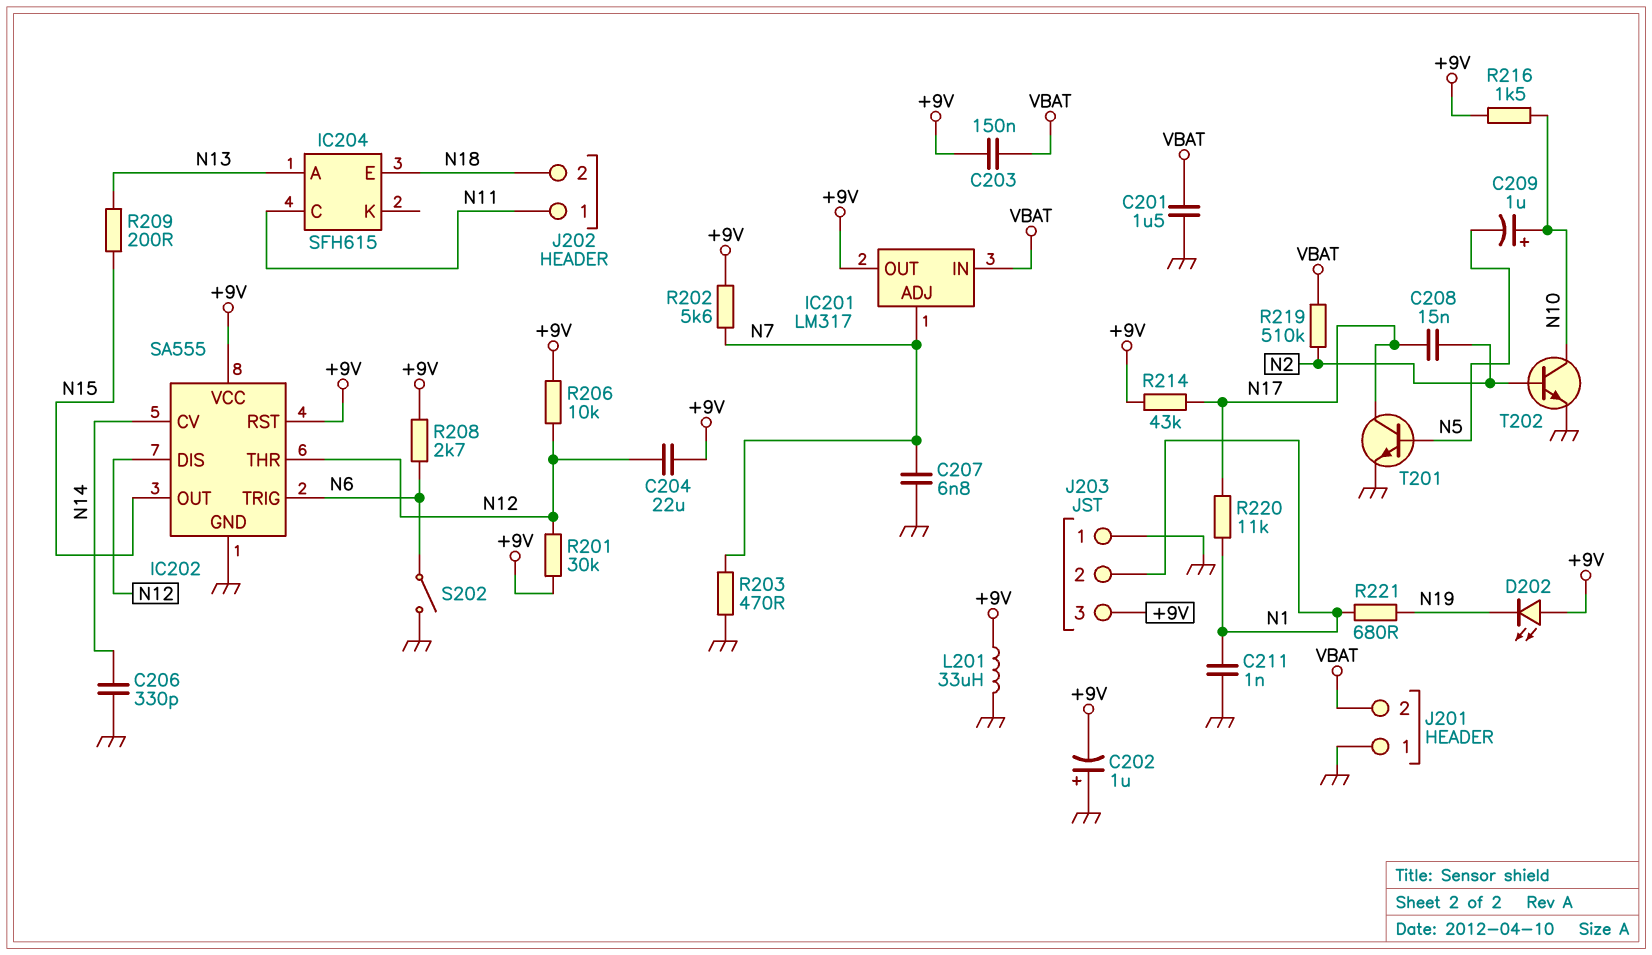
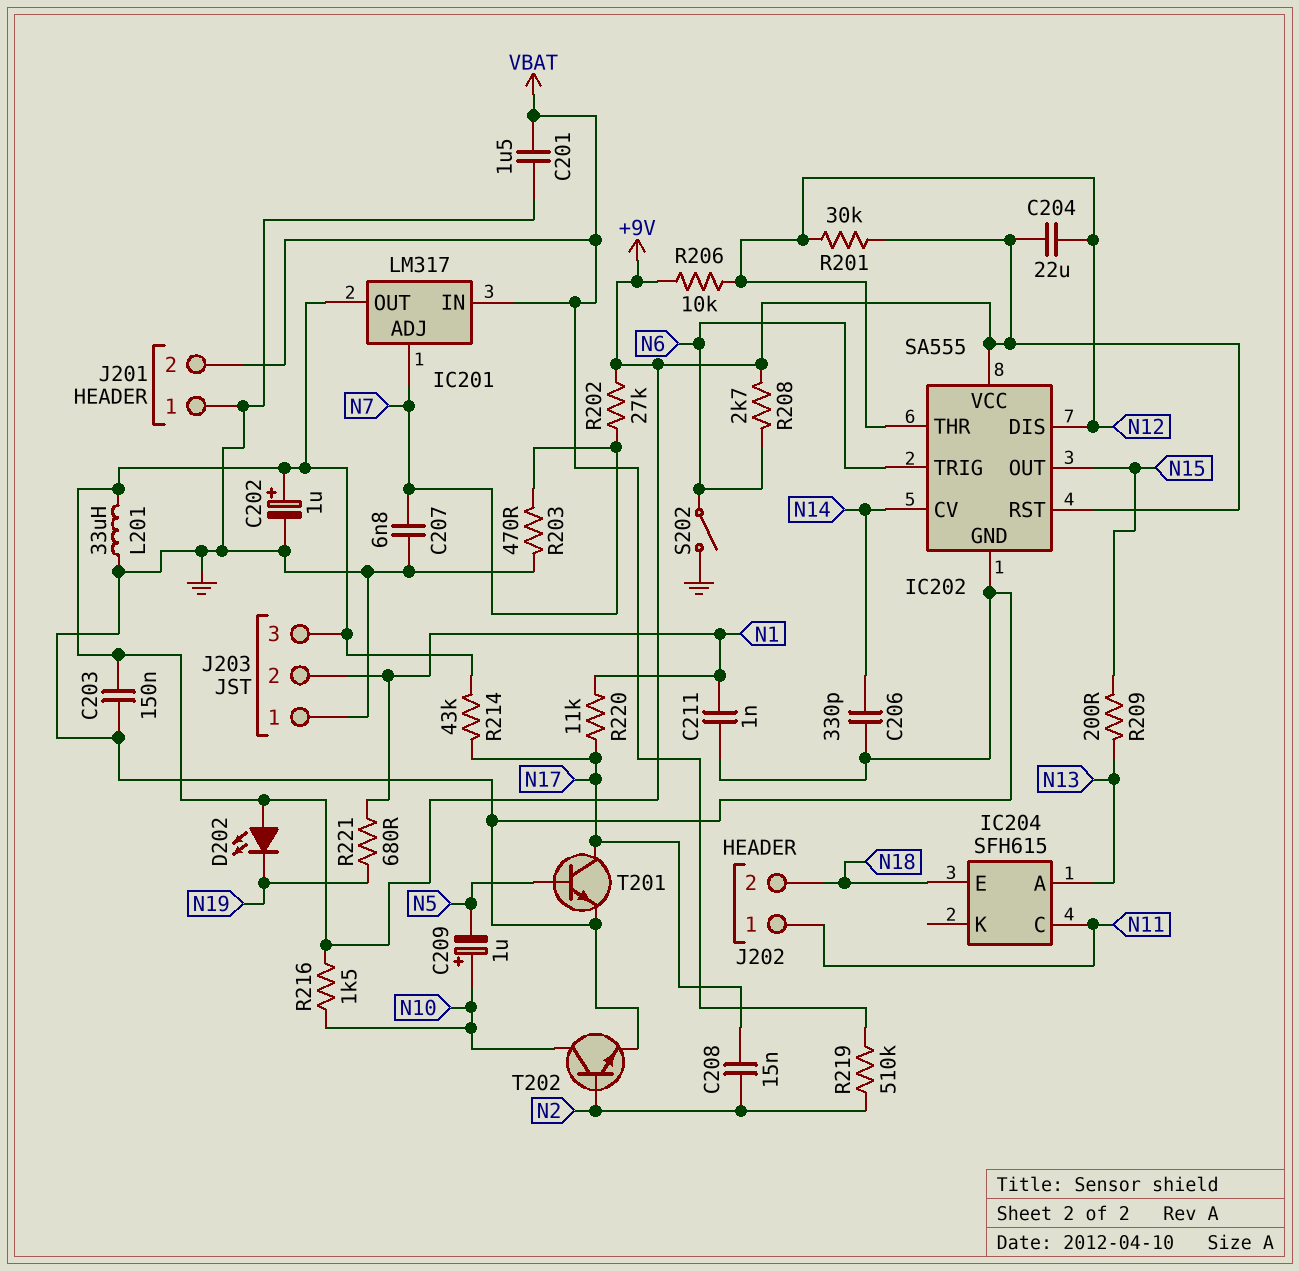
C202: 1uF (plus GND, minus +9V) -> 1uF (plus +9V, minus GND)
C203: 150nF (+9V, VBAT) -> 150nF (+9V, GND)
R202: 5.6k (+9V, N7) -> 27k (+9V, N7)

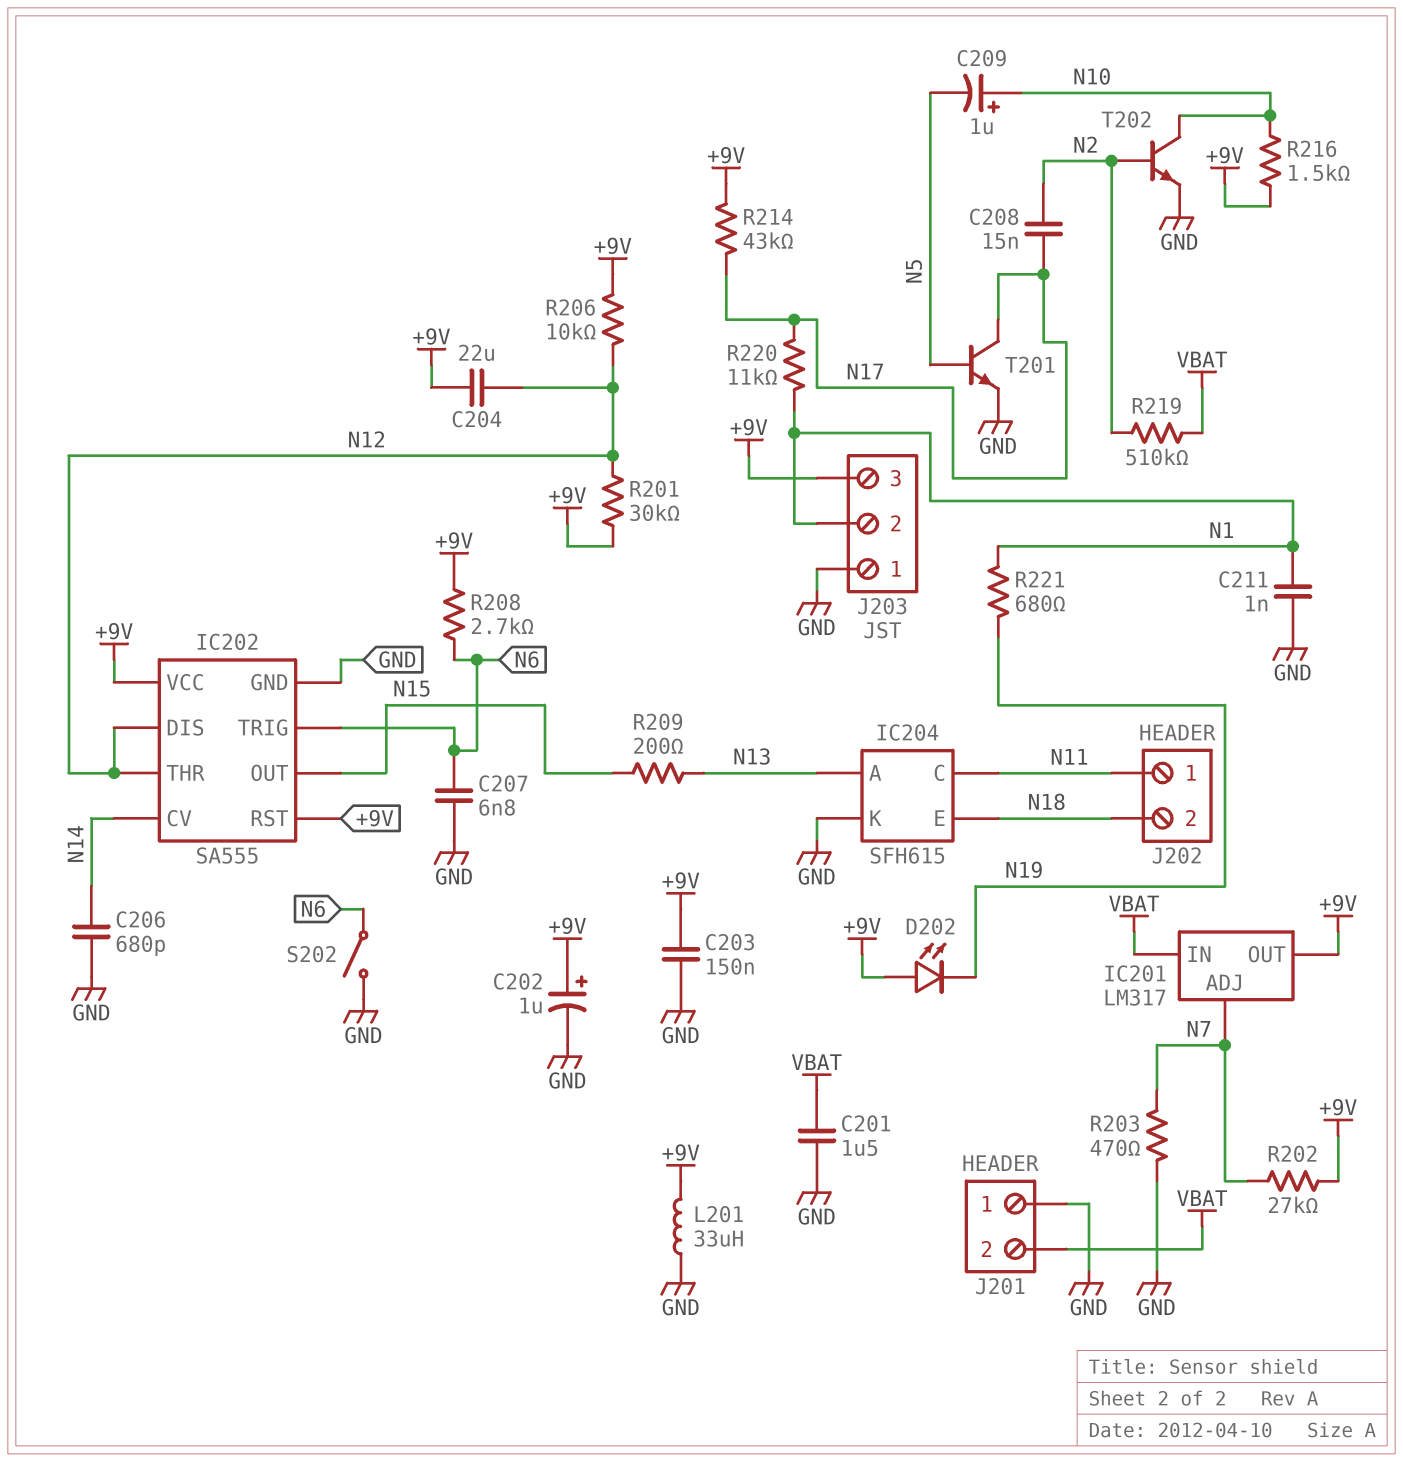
C206: 330pF (GND, N14) -> 680pF (GND, N14)
C207: 6.8nF (GND, N7) -> 6.8nF (GND, N6)
IC204 pin K: none -> GND

